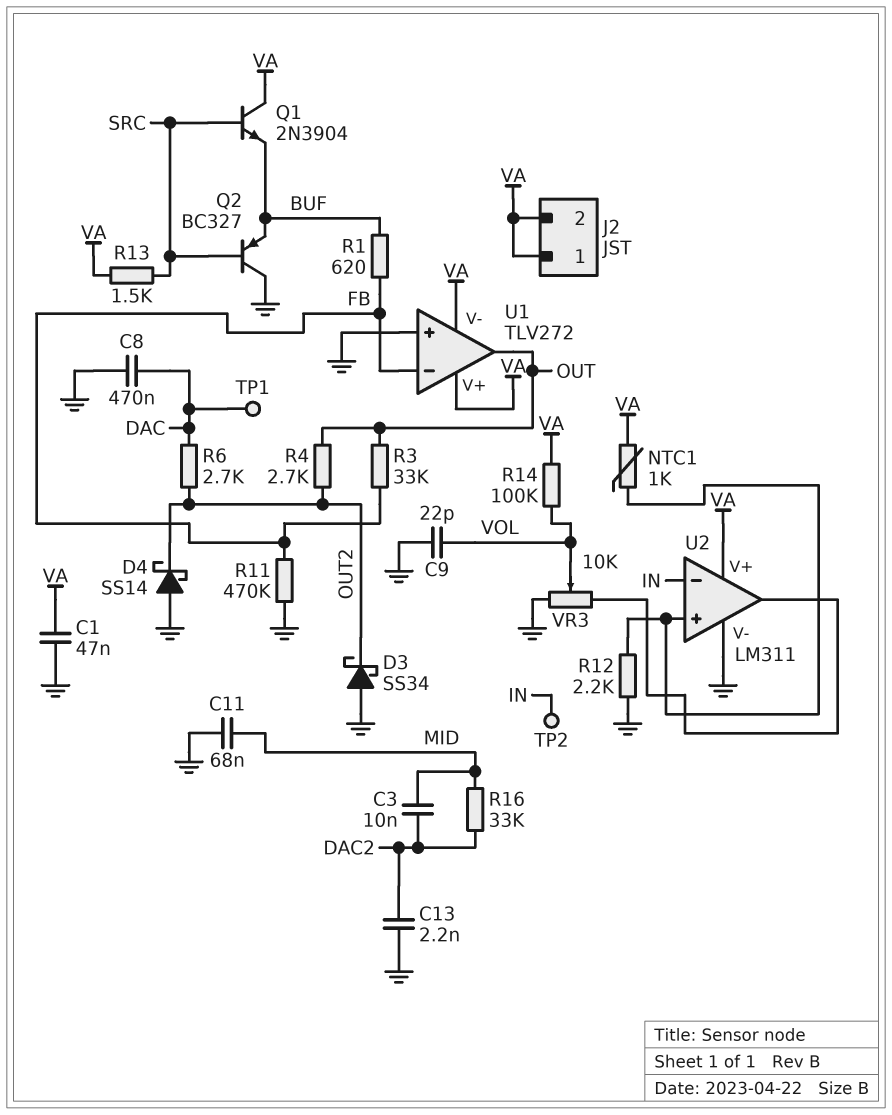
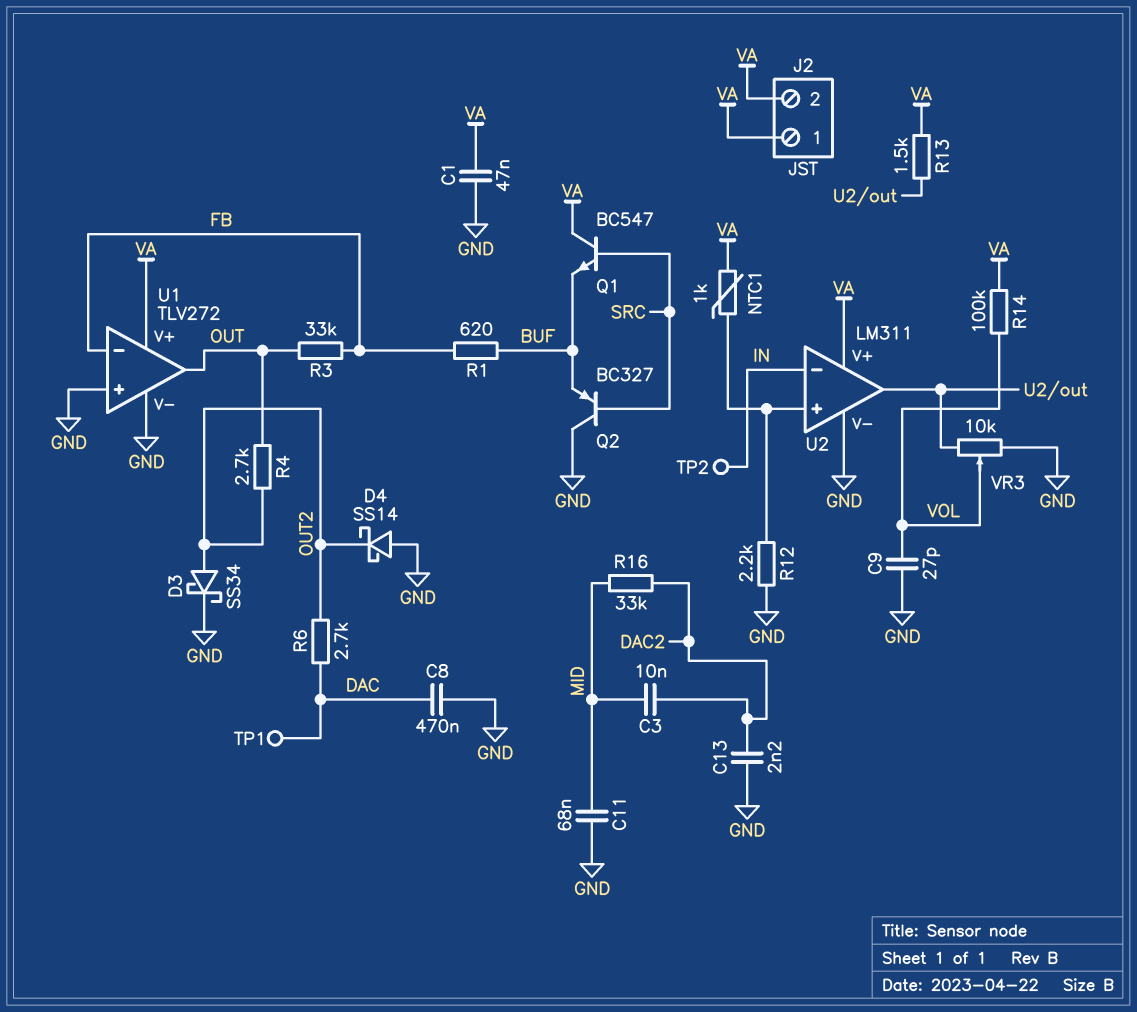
C9: 22pF (GND, VOL) -> 27pF (GND, VOL)
D3: schottky SS34 (A GND, K OUT2) -> schottky SS34 (A OUT2, K GND)
Q1: NPN 2N3904 (B SRC, C VA, E BUF) -> NPN BC547 (B SRC, C VA, E BUF)
R11: 470k (FB, GND) -> none
R13: 1.5k (SRC, VA) -> 1.5k (U2/out, VA)
U1 pin V-: VA -> GND

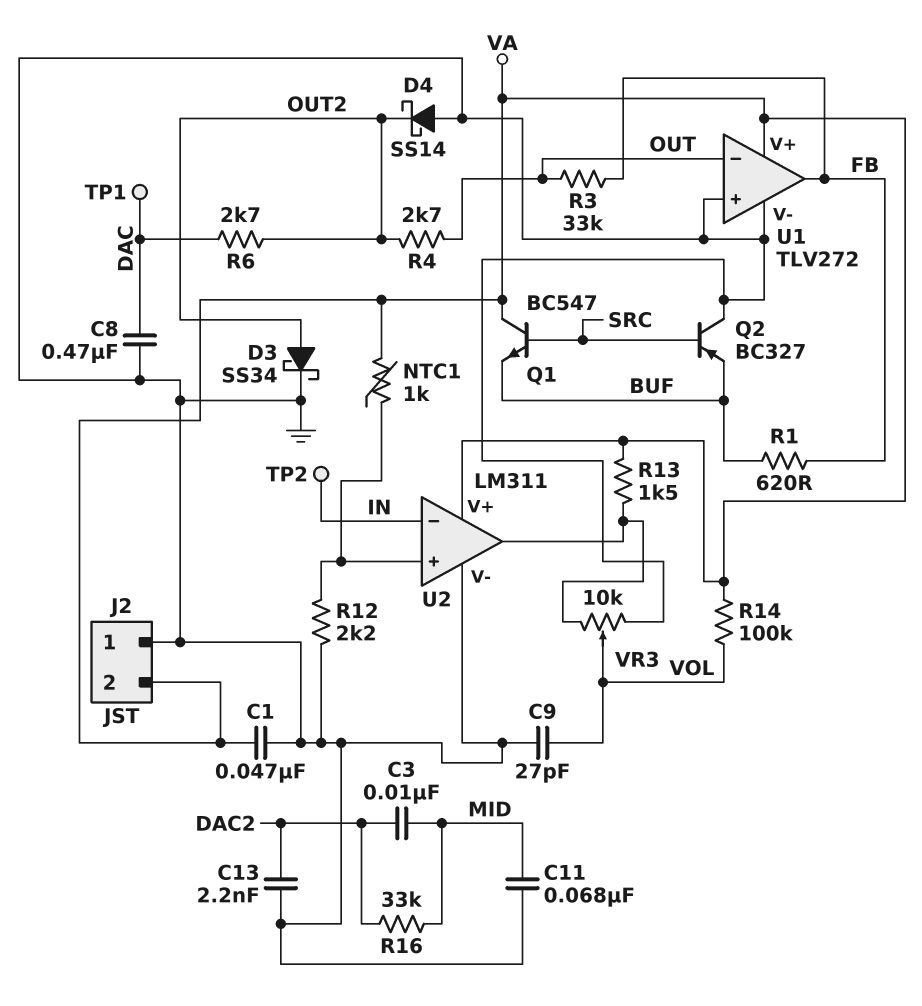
J2 pin 1: VA -> GND
U1 pin in-: FB -> OUT
U1 pin out: OUT -> FB

